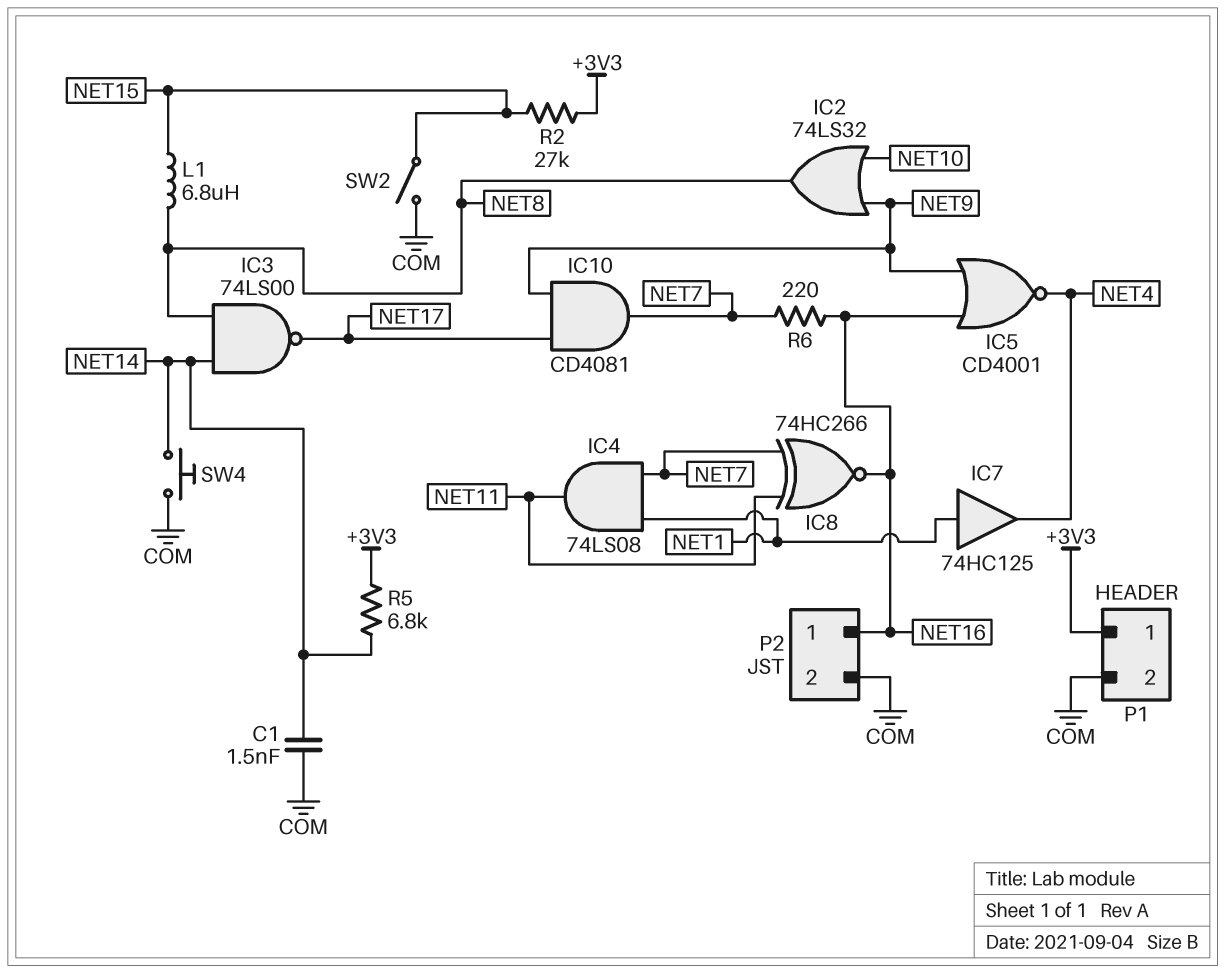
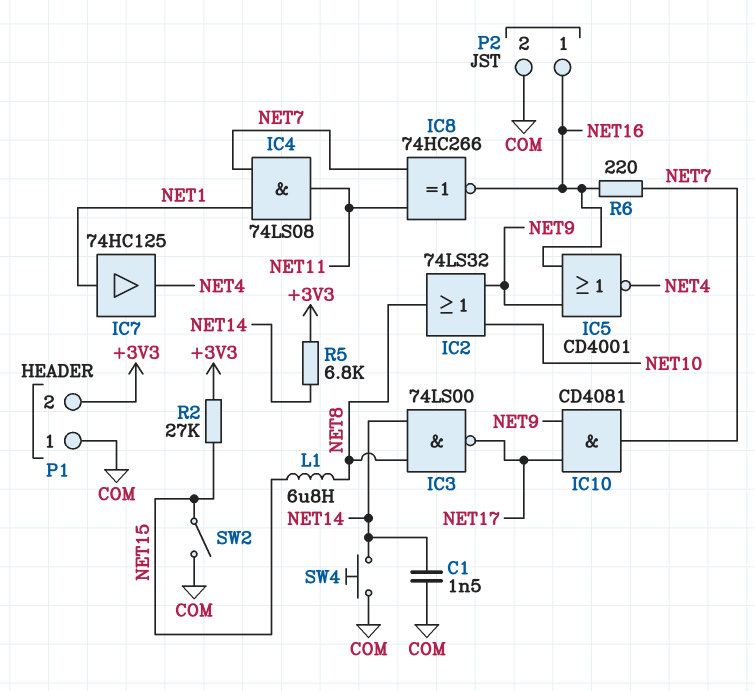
P1 pin 1: +3V3 -> COM
P1 pin 2: COM -> +3V3

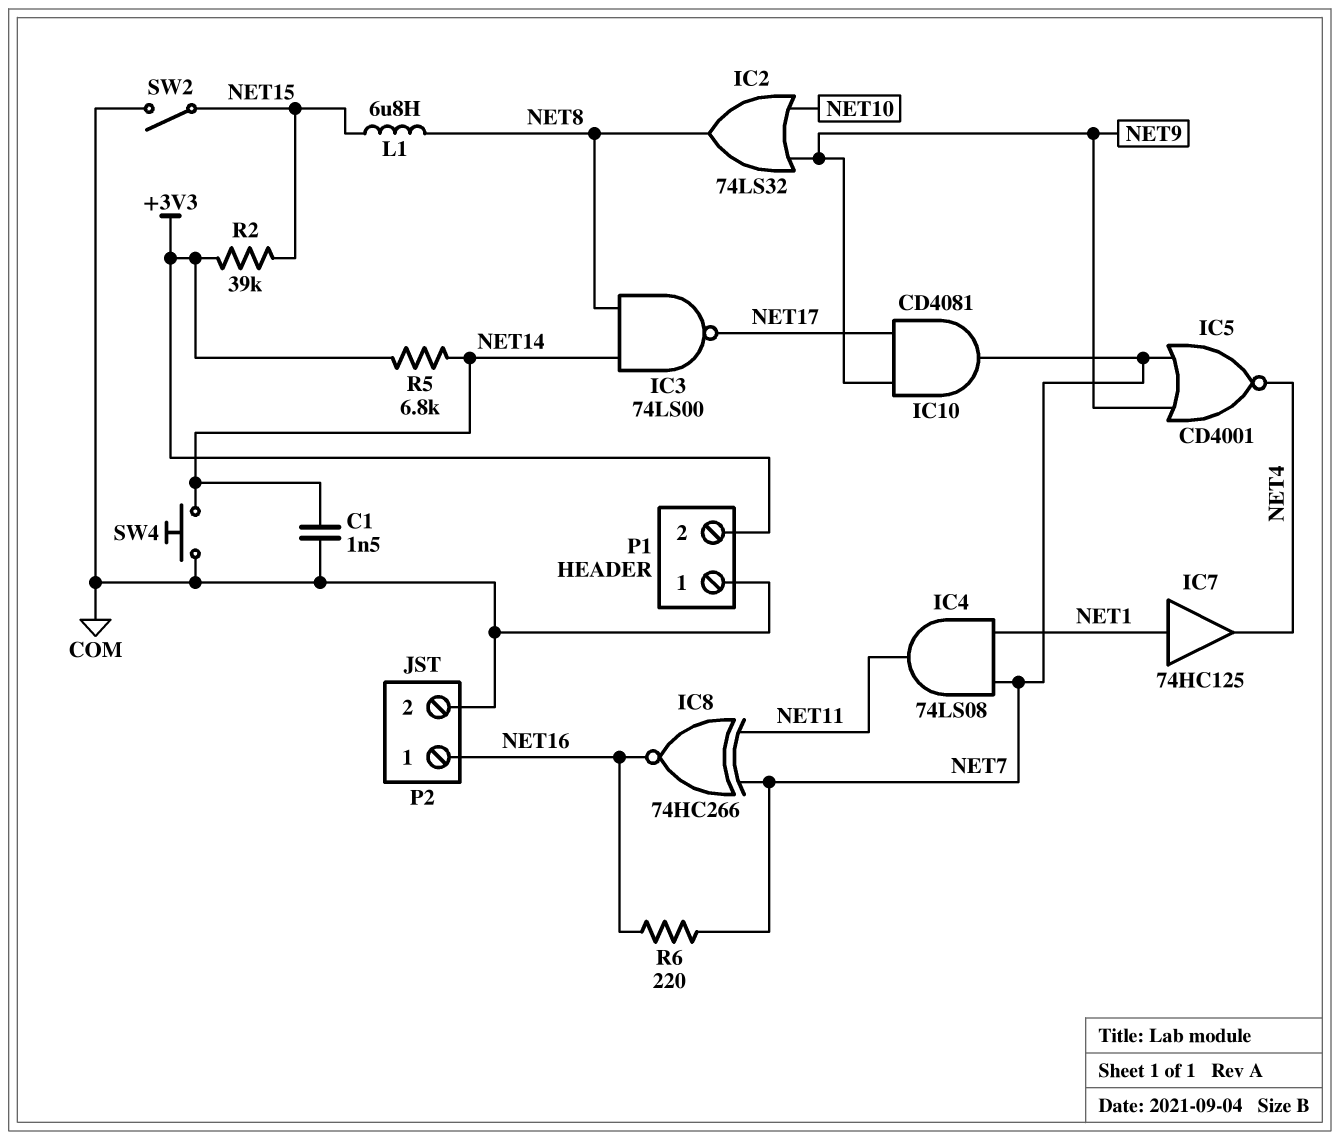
IC5: NOR CD4001 (in NET9, in NET16, out NET4) -> NOR CD4001 (in NET7, in NET9, out NET4)
R2: 27k (+3V3, NET15) -> 39k (+3V3, NET15)

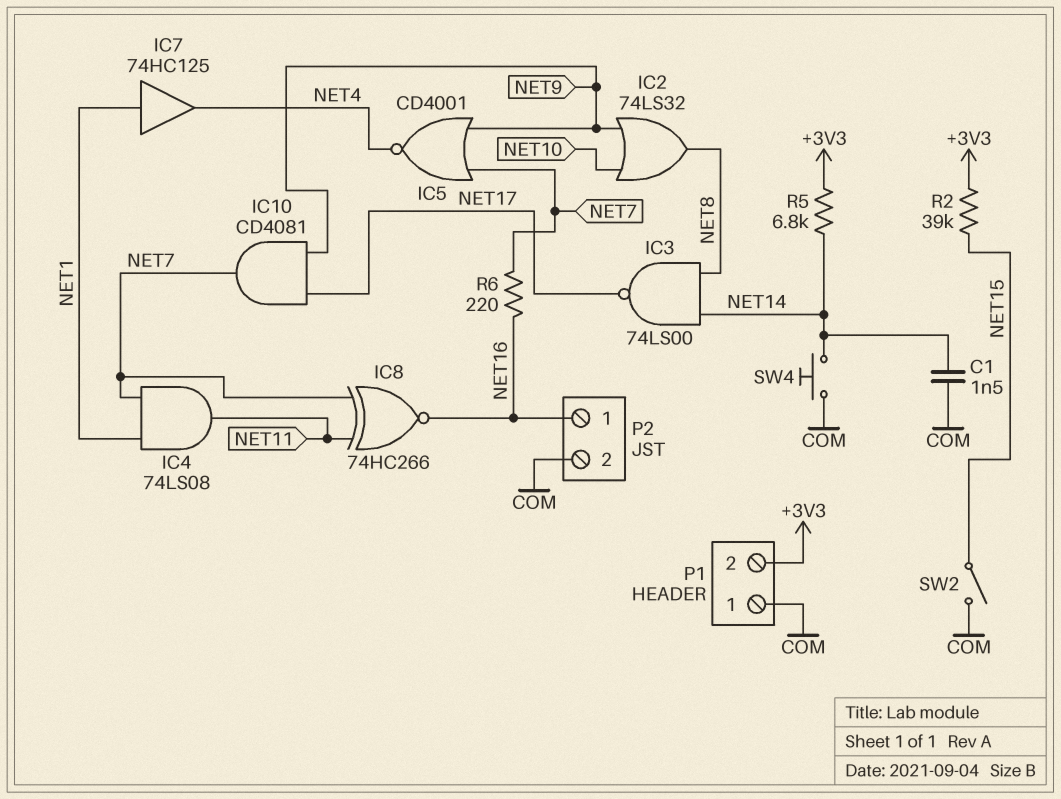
L1: 6.8uH (NET8, NET15) -> none

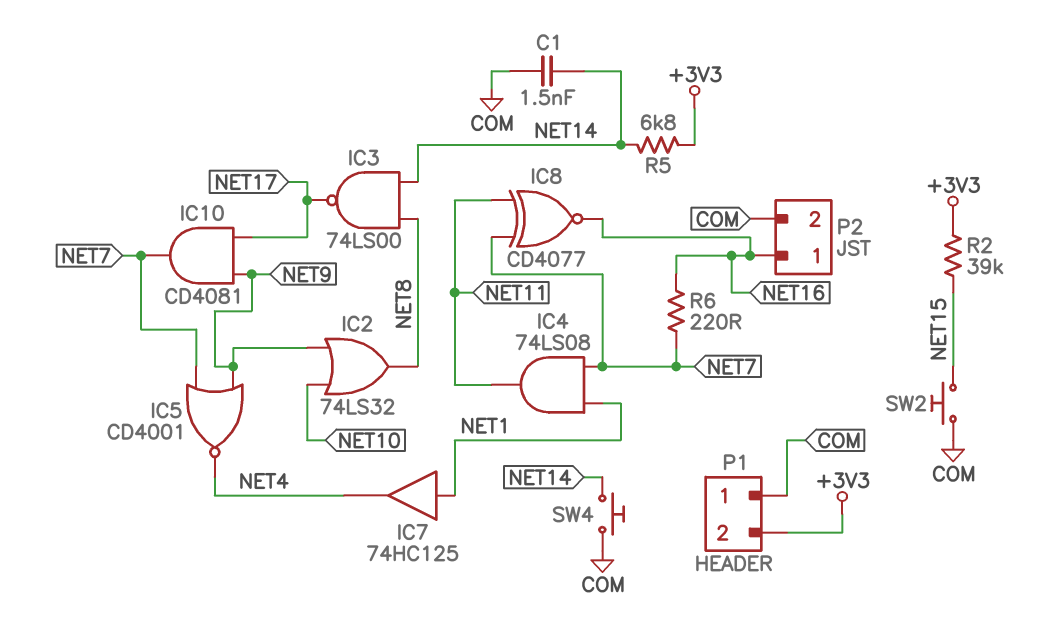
IC8: XNOR 74HC266 (in NET7, in NET11, out NET16) -> XNOR CD4077 (in NET7, in NET11, out NET16)
SW2: switch (COM, NET15) -> button (COM, NET15)

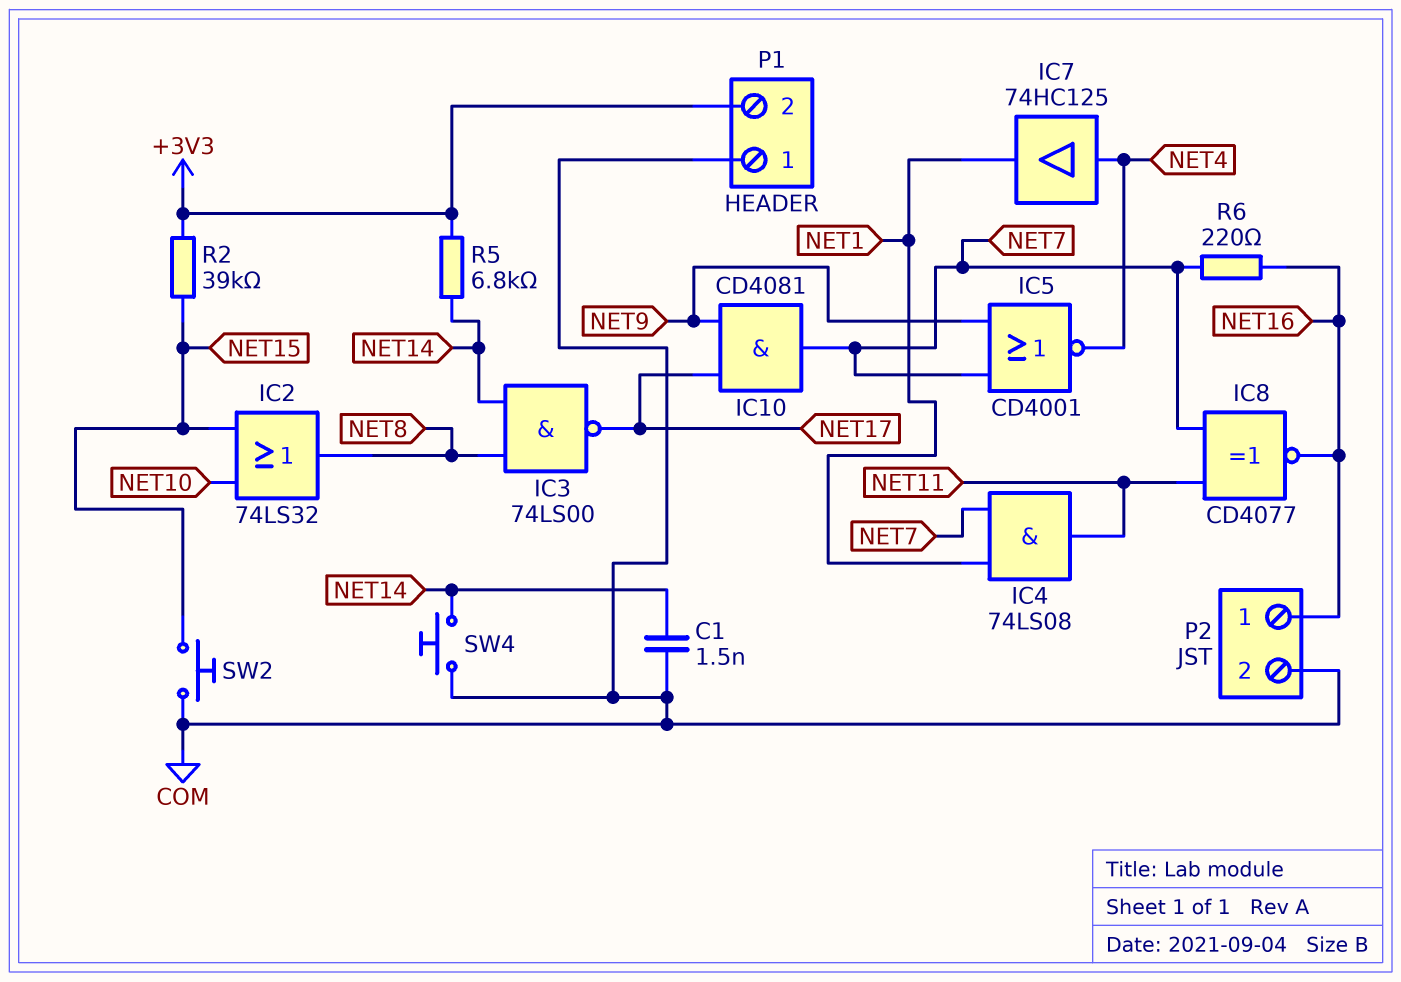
IC2: OR 74LS32 (in NET9, in NET10, out NET8) -> OR 74LS32 (in NET10, in NET15, out NET8)
IC7: buffer 74HC125 (in NET1, out NET4) -> buffer 74HC125 (in NET4, out NET1)

